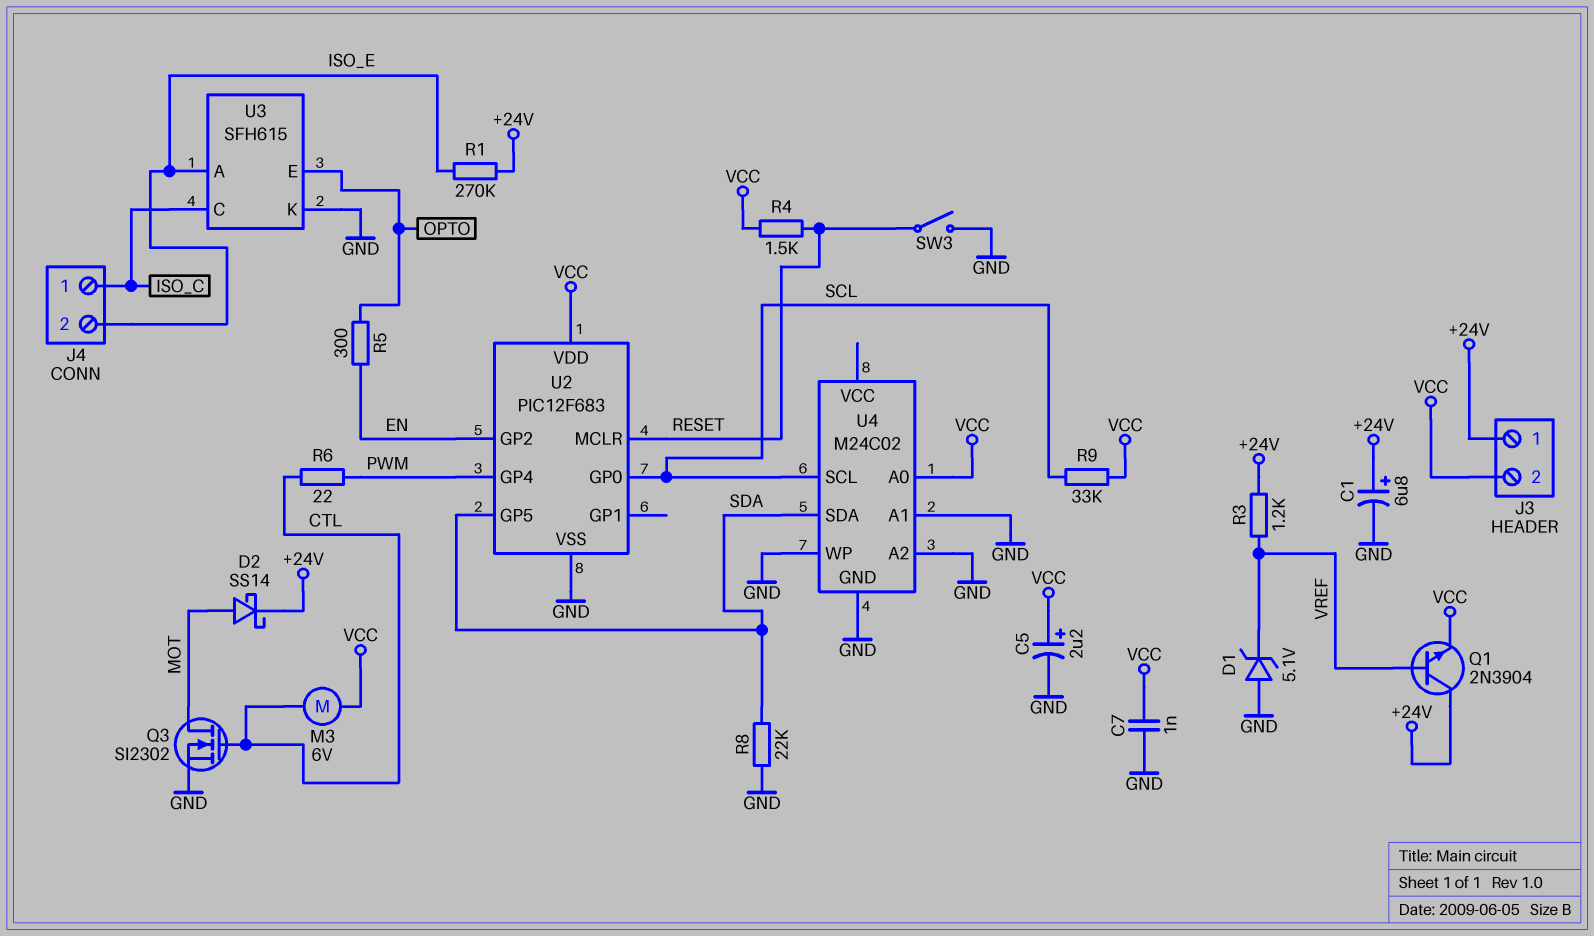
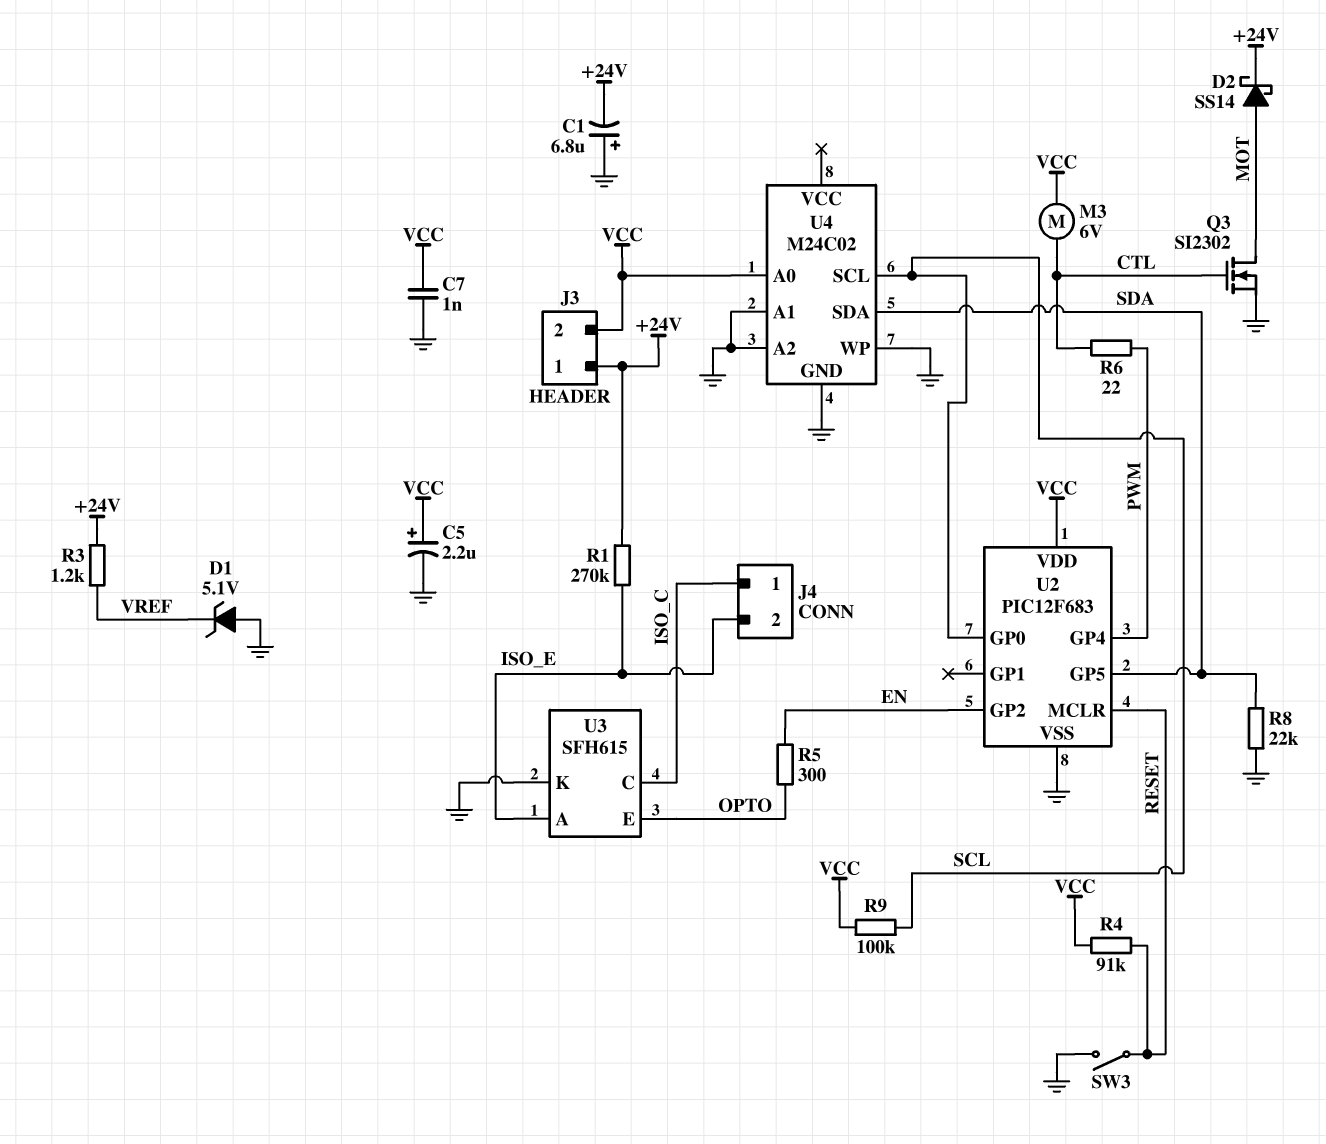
C1: 6.8uF (plus +24V, minus GND) -> 6.8uF (plus GND, minus +24V)
Q1: NPN 2N3904 (B VREF, C +24V, E VCC) -> none
R4: 1.5k (RESET, VCC) -> 91k (RESET, VCC)
R9: 33k (SCL, VCC) -> 100k (SCL, VCC)

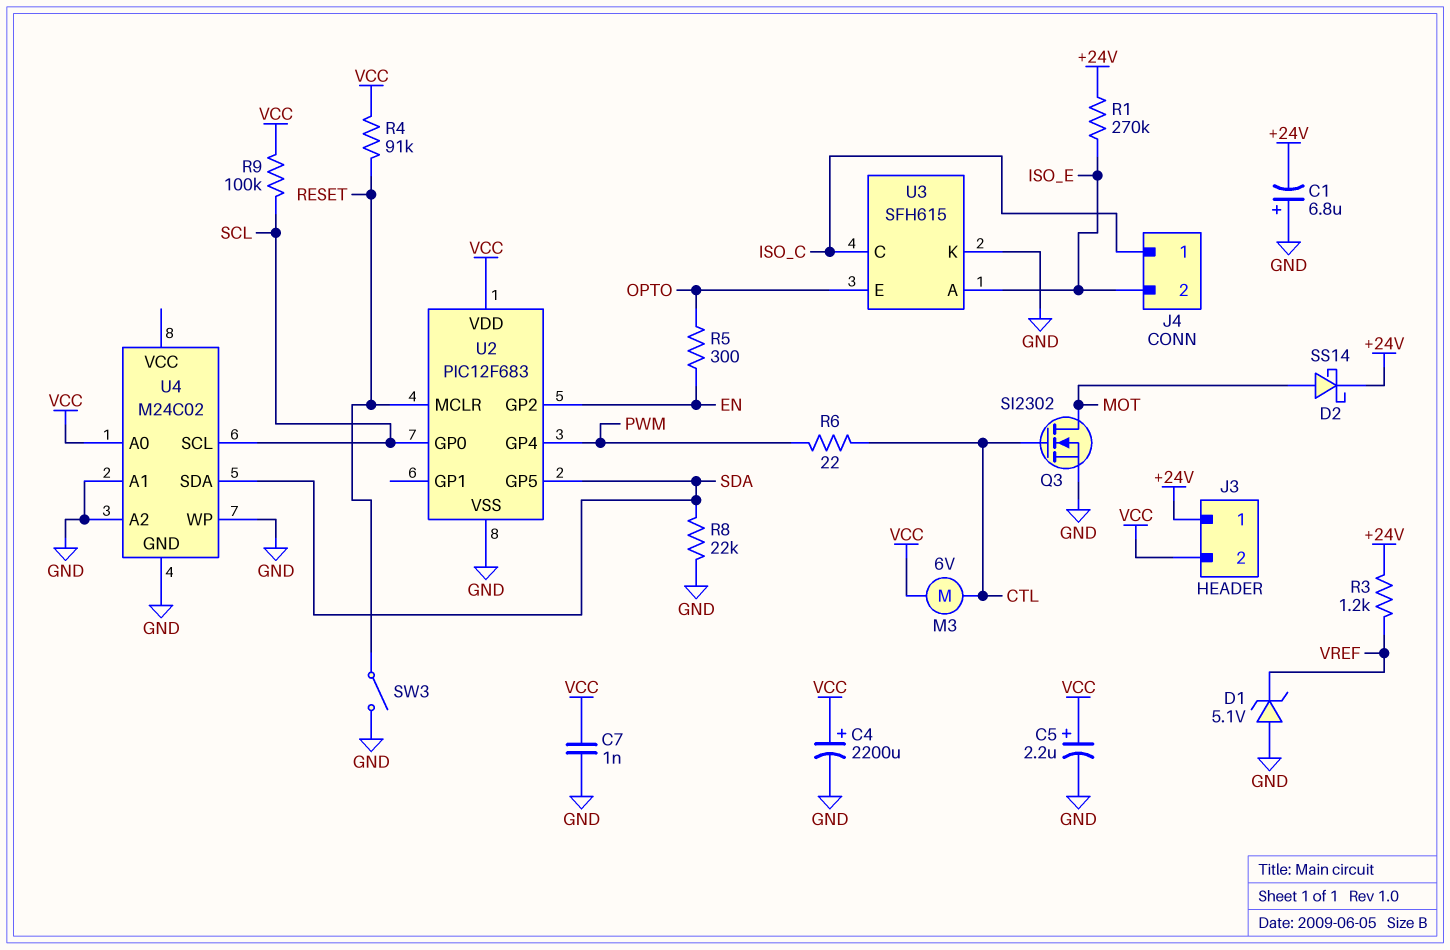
C4: none -> 2200uF (plus VCC, minus GND)

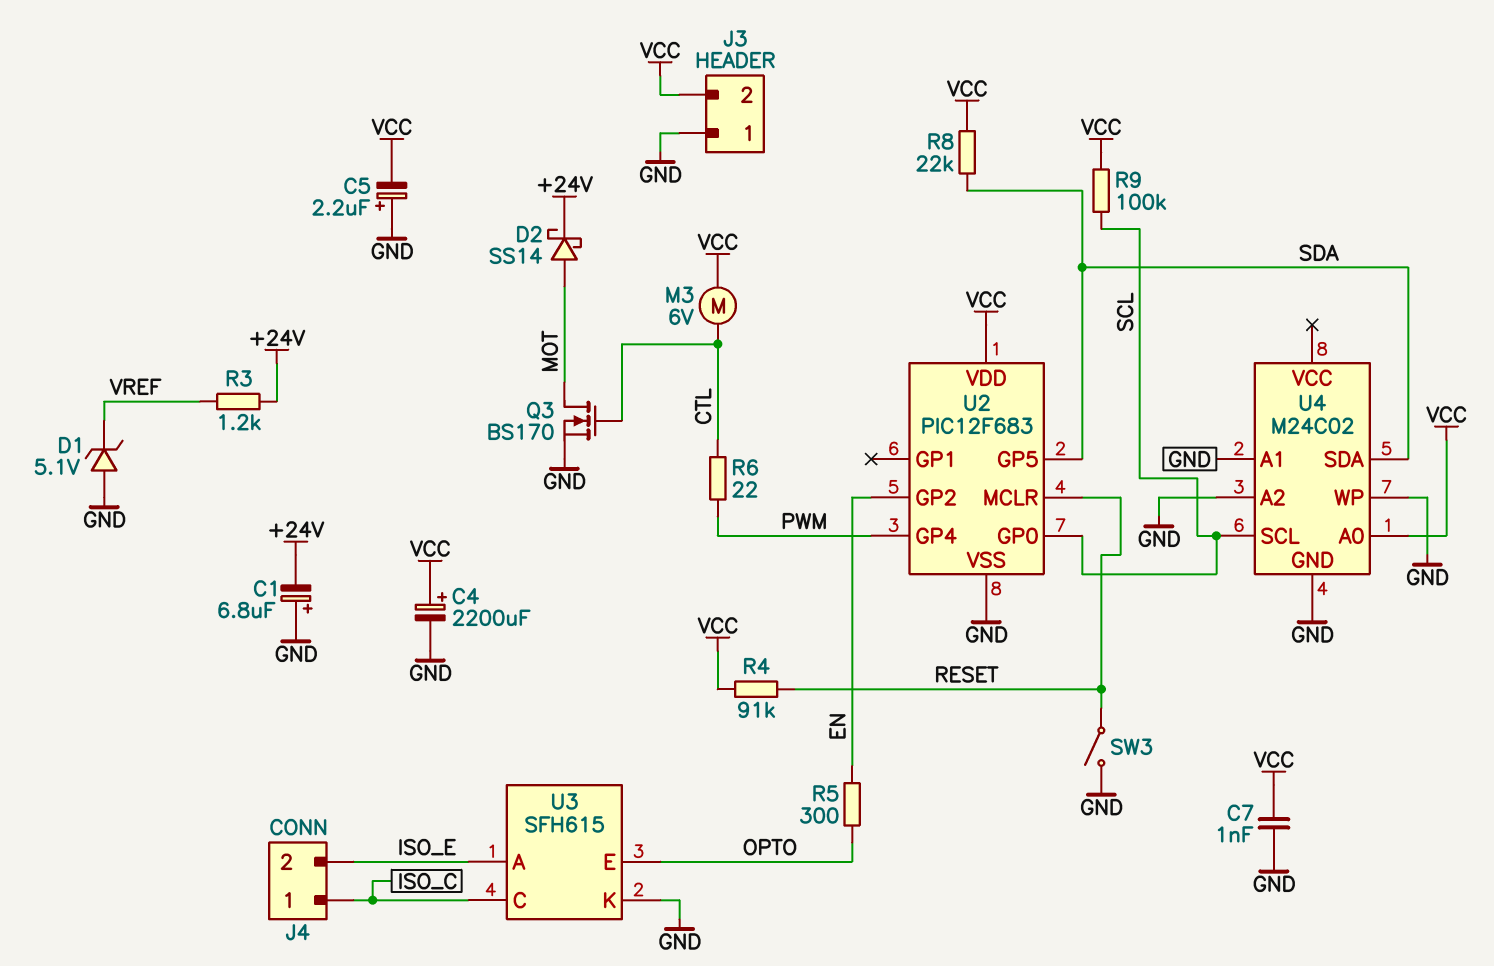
C5: 2.2uF (plus VCC, minus GND) -> 2.2uF (plus GND, minus VCC)
J3 pin 1: +24V -> GND
Q3: NMOS SI2302 (G CTL, D MOT, S GND) -> NMOS BS170 (G CTL, D MOT, S GND)
R1: 270k (+24V, ISO_E) -> none
R8: 22k (GND, SDA) -> 22k (SDA, VCC)

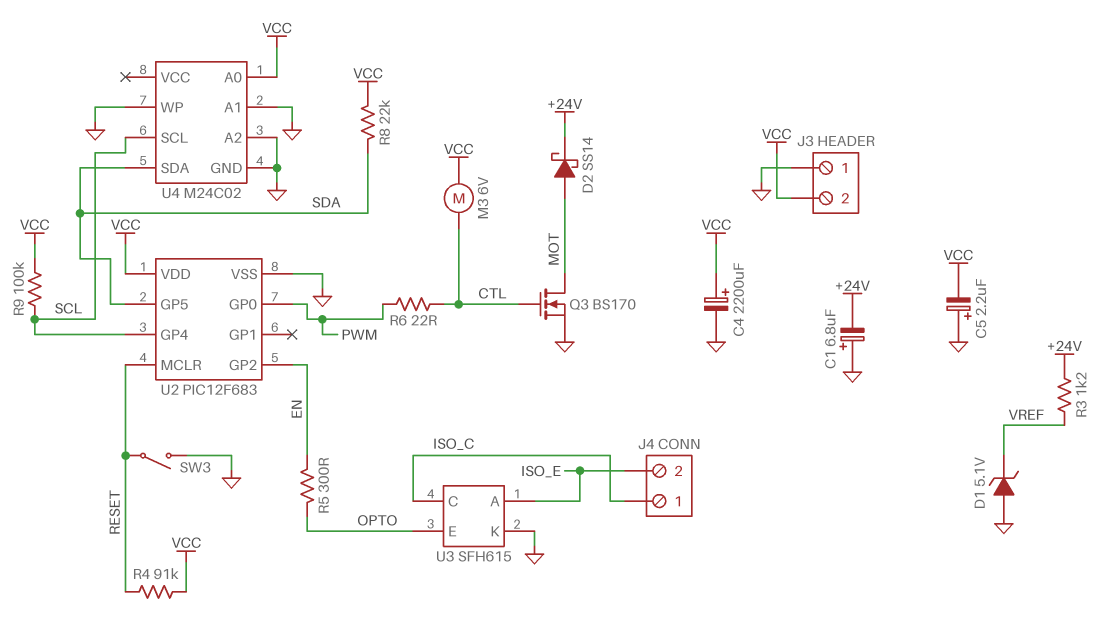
C7: 1nF (GND, VCC) -> none
U2 pin GP0: SCL -> PWM
U2 pin GP4: PWM -> SCL

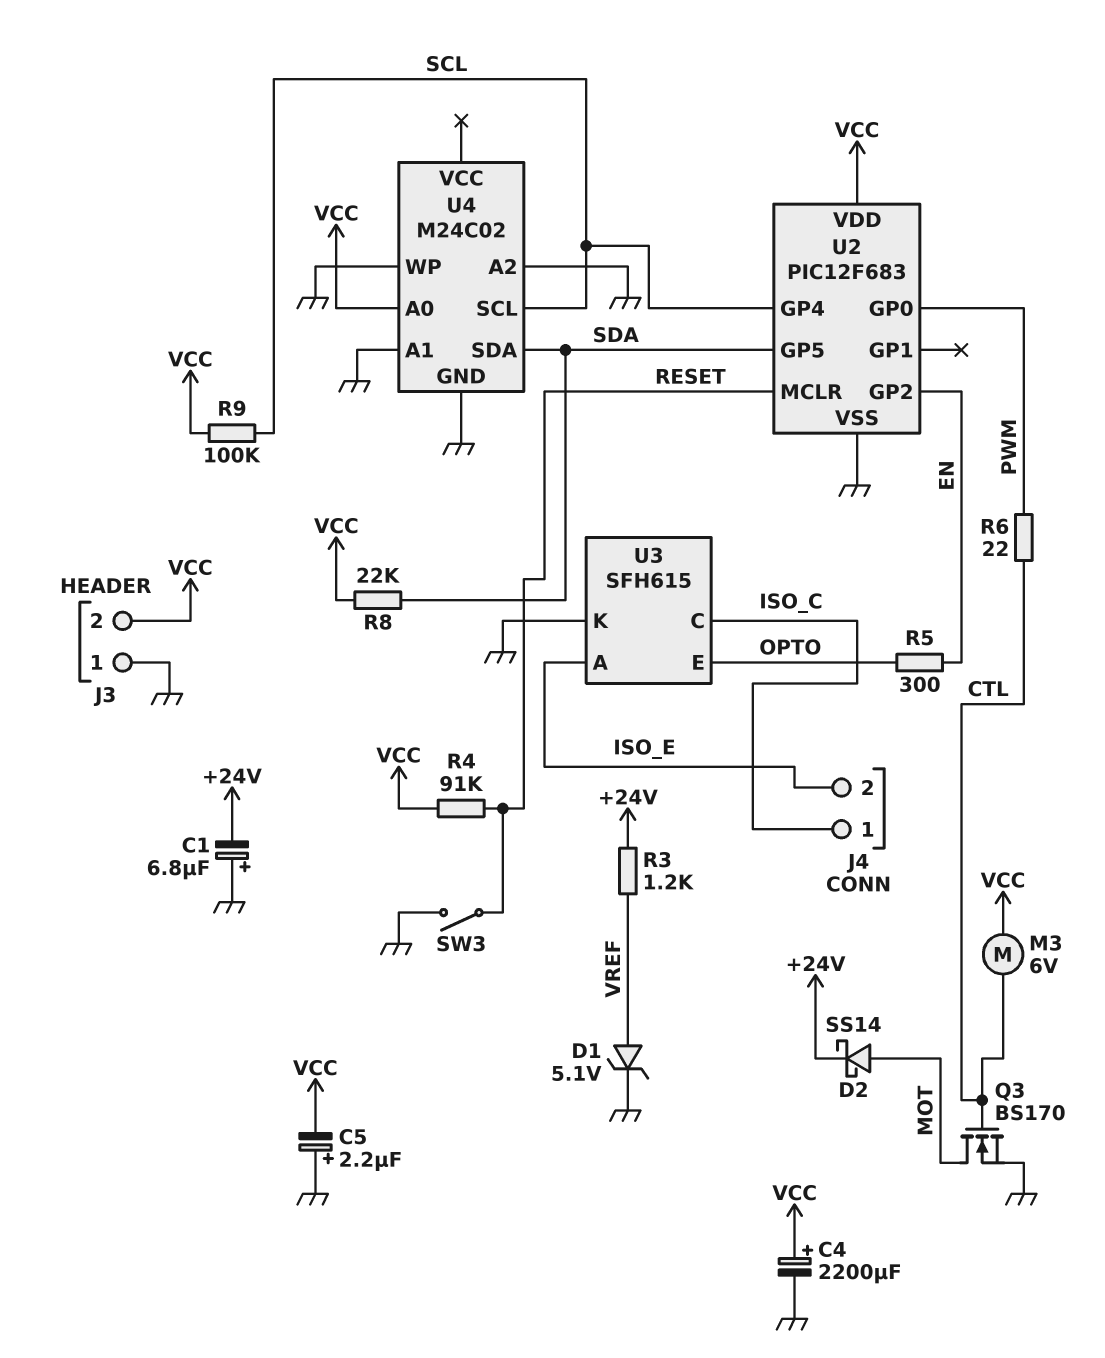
D1: zener 5.1V (A GND, K VREF) -> zener 5.1V (A VREF, K GND)

